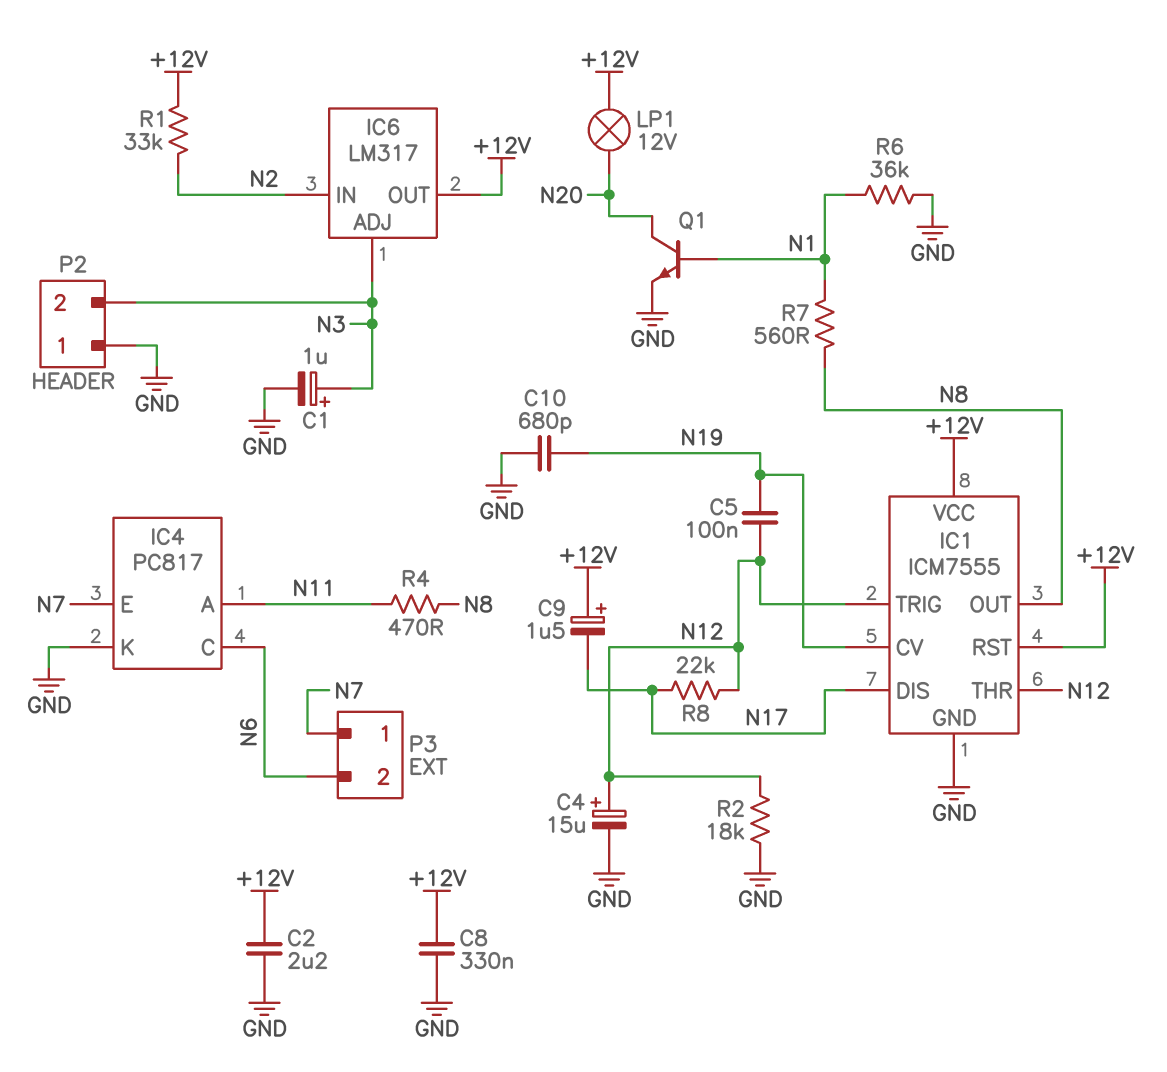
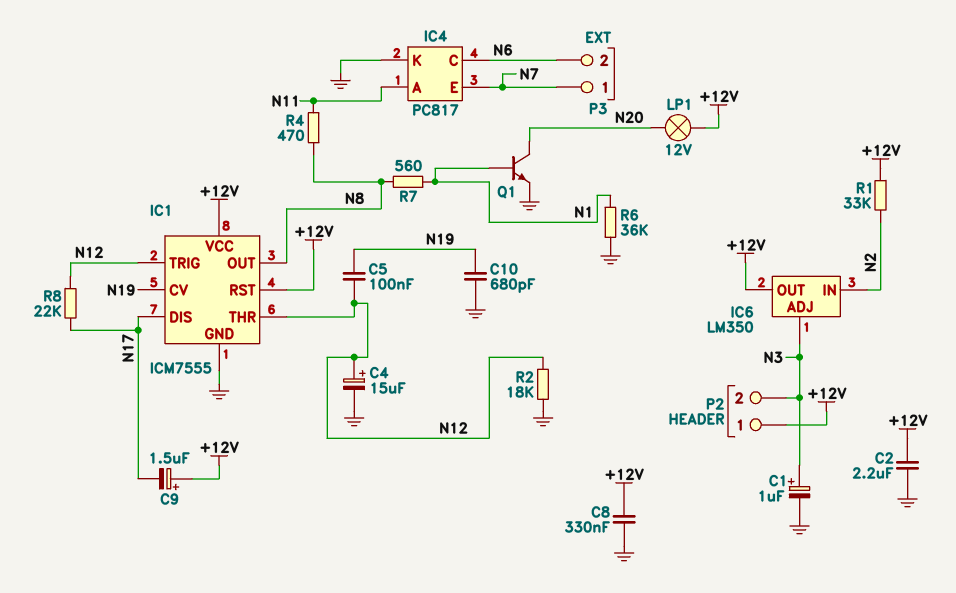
IC6: LM317 -> LM350
P2 pin 1: GND -> +12V

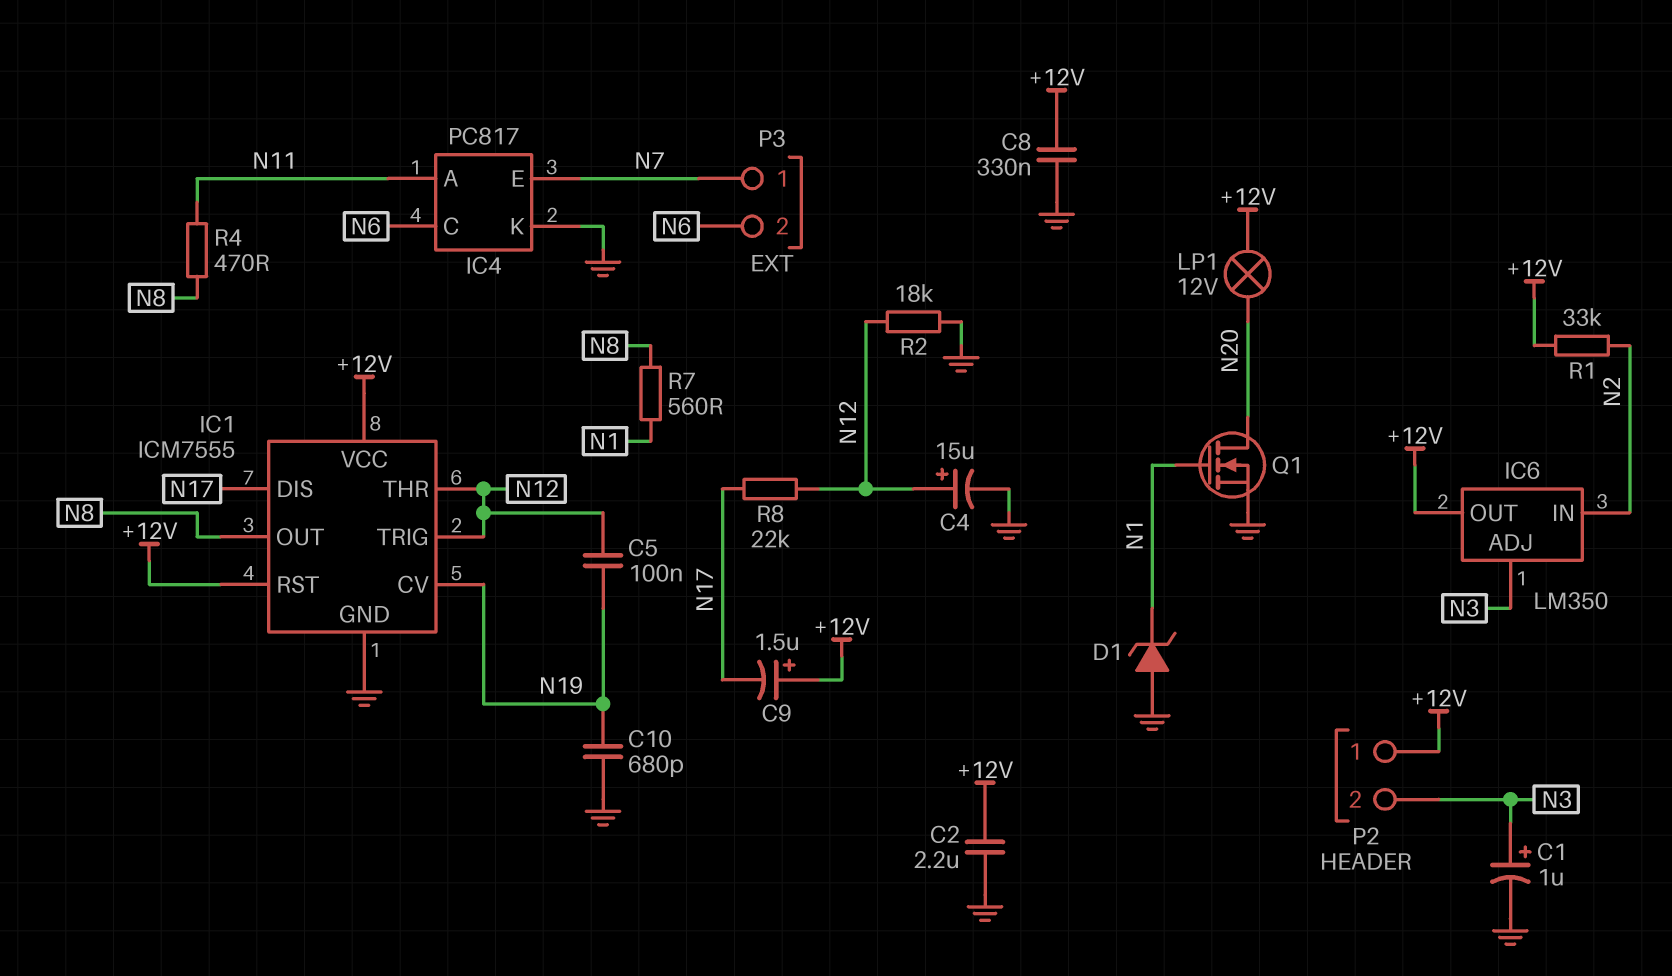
D1: none -> zener (A GND, K N1)
Q1: NPN (B N1, C N20, E GND) -> NMOS (G N1, D N20, S GND)
R6: 36k (GND, N1) -> none

